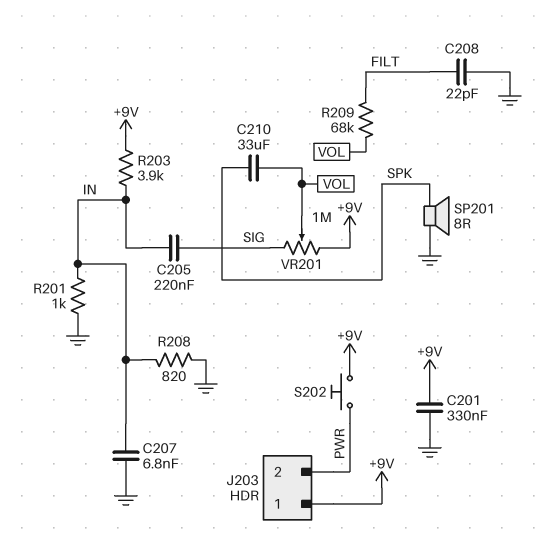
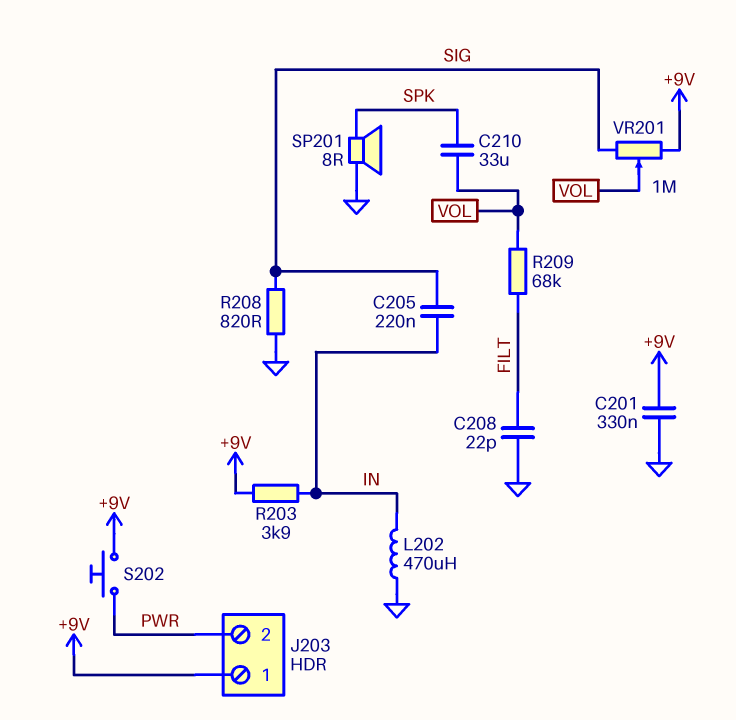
C207: 6.8nF (GND, IN) -> none
L202: none -> 470uH (GND, IN)
R201: 1k (GND, IN) -> none
R208: 820 (GND, IN) -> 820 (GND, SIG)

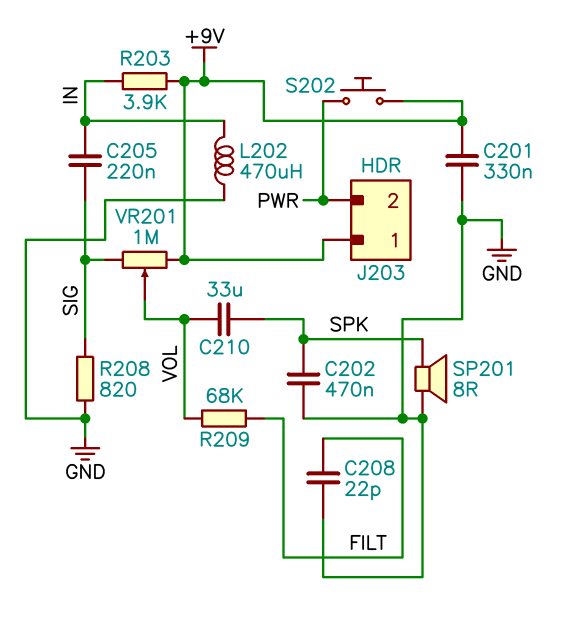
C202: none -> 470nF (GND, SPK)

